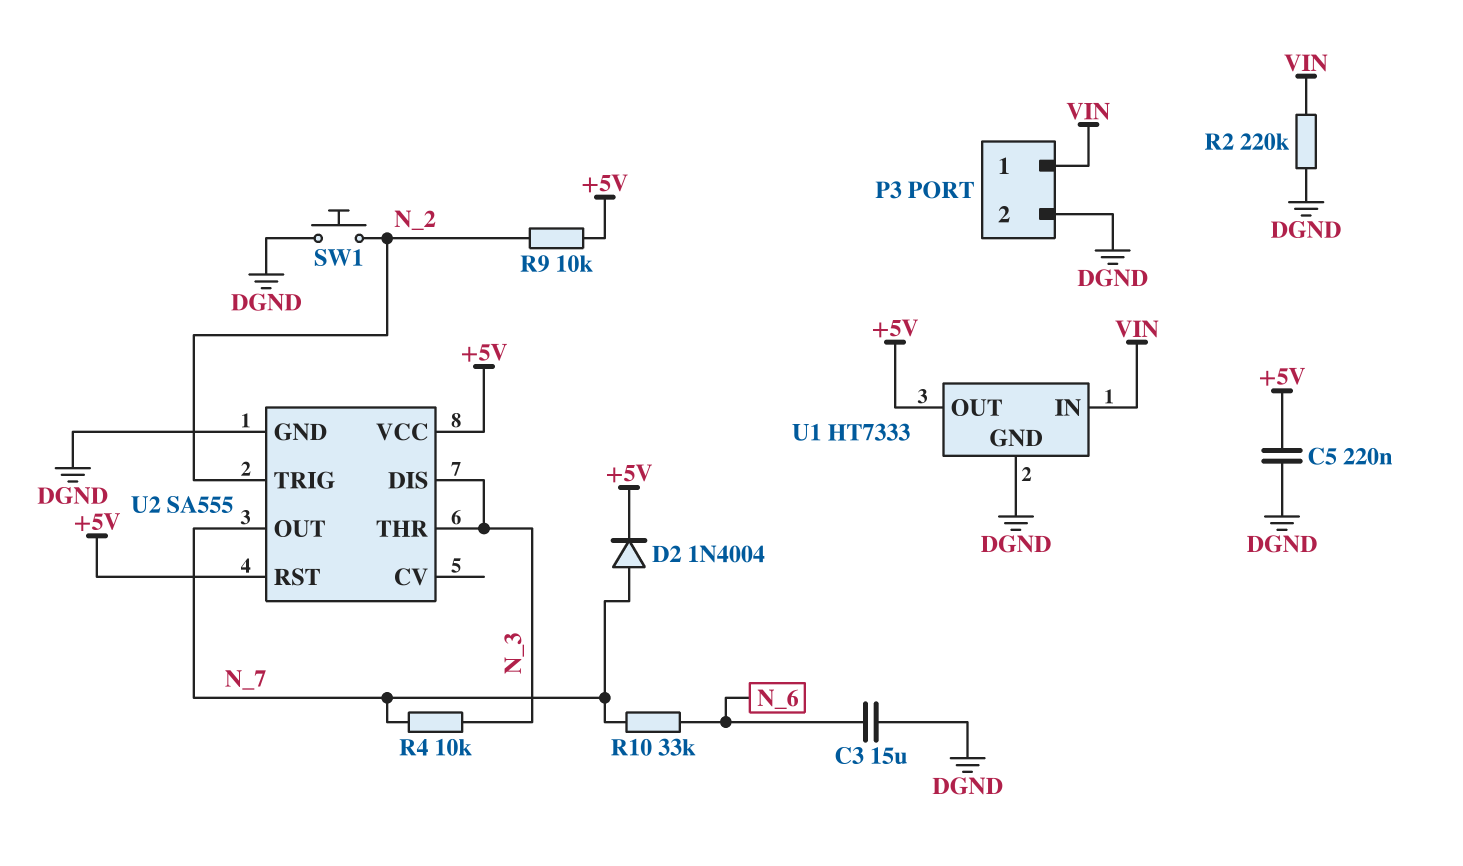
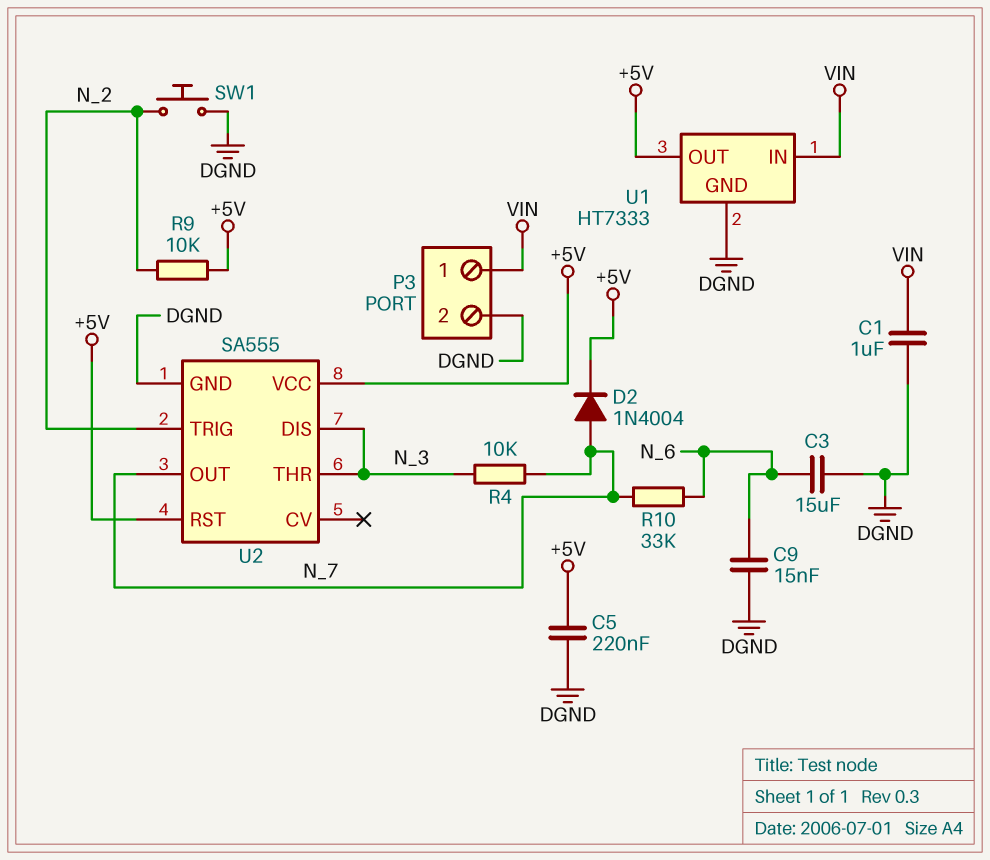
C1: none -> 1uF (DGND, VIN)
C9: none -> 15nF (DGND, N_6)
R2: 220k (DGND, VIN) -> none

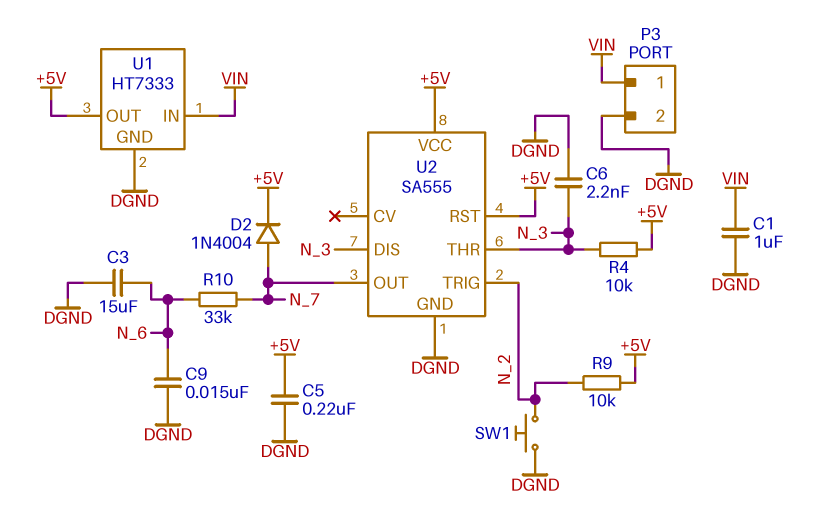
C6: none -> 2.2nF (DGND, N_3)
R4: 10k (N_3, N_7) -> 10k (+5V, N_3)

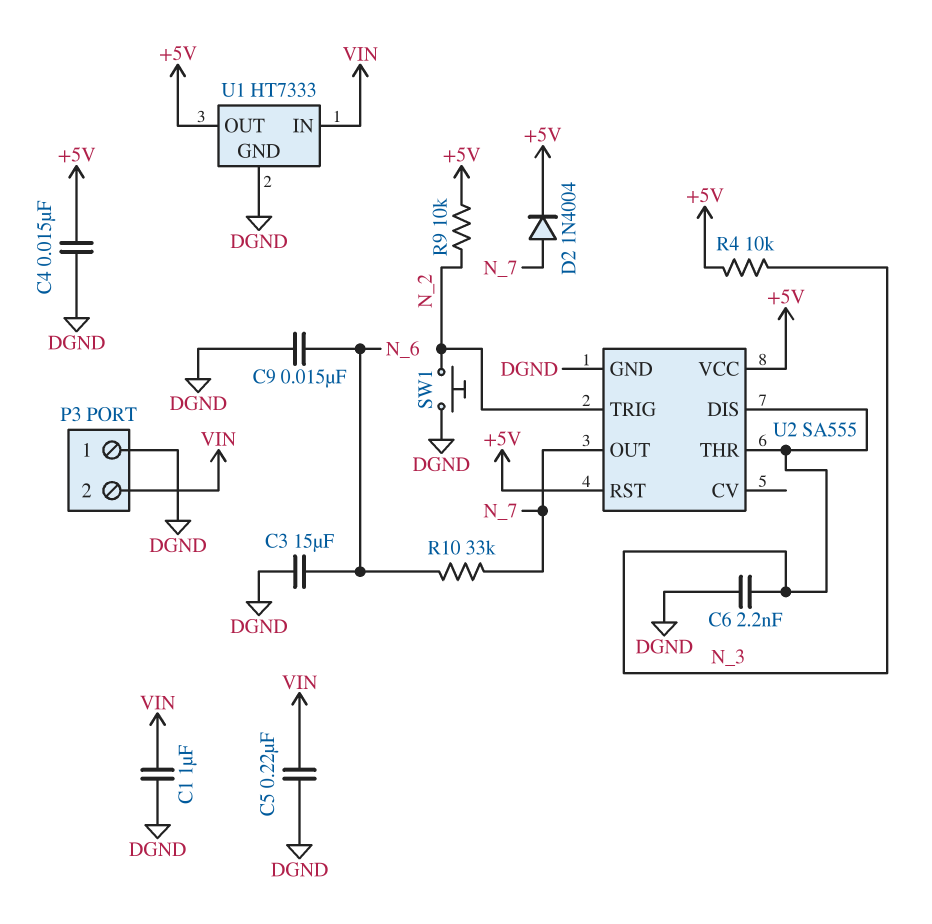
C4: none -> 15nF (+5V, DGND)
C5: 220nF (+5V, DGND) -> 220nF (DGND, VIN)
P3 pin 1: VIN -> DGND
P3 pin 2: DGND -> VIN

